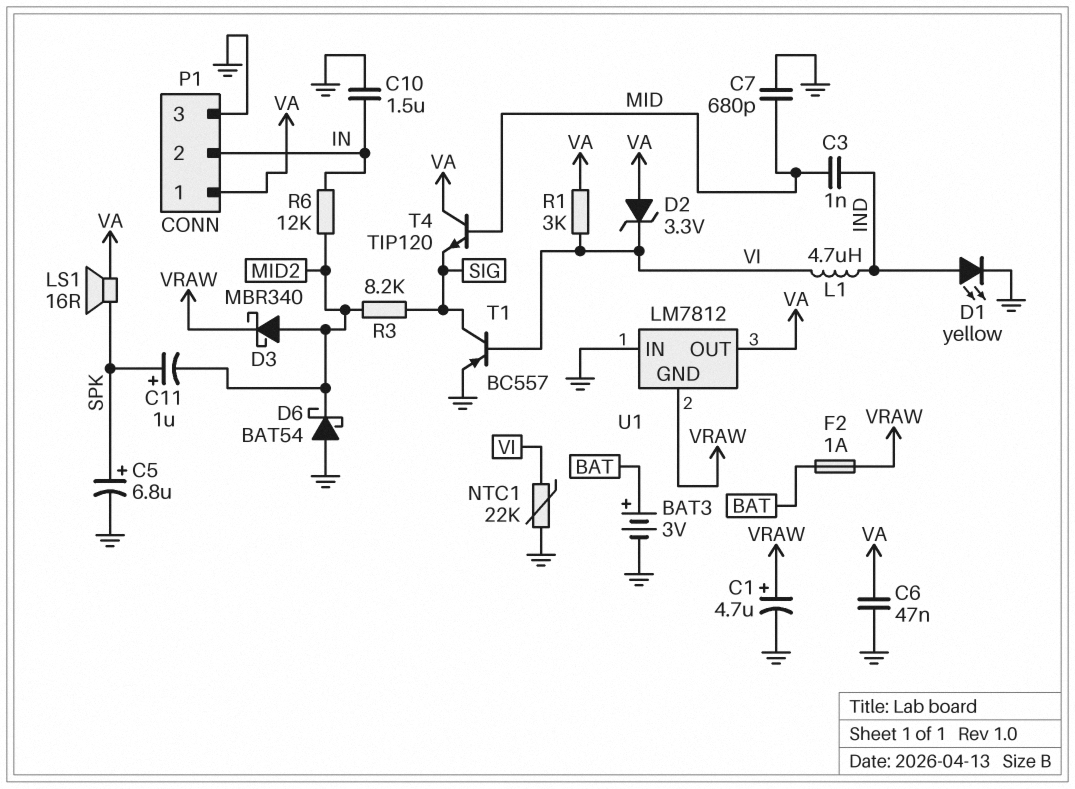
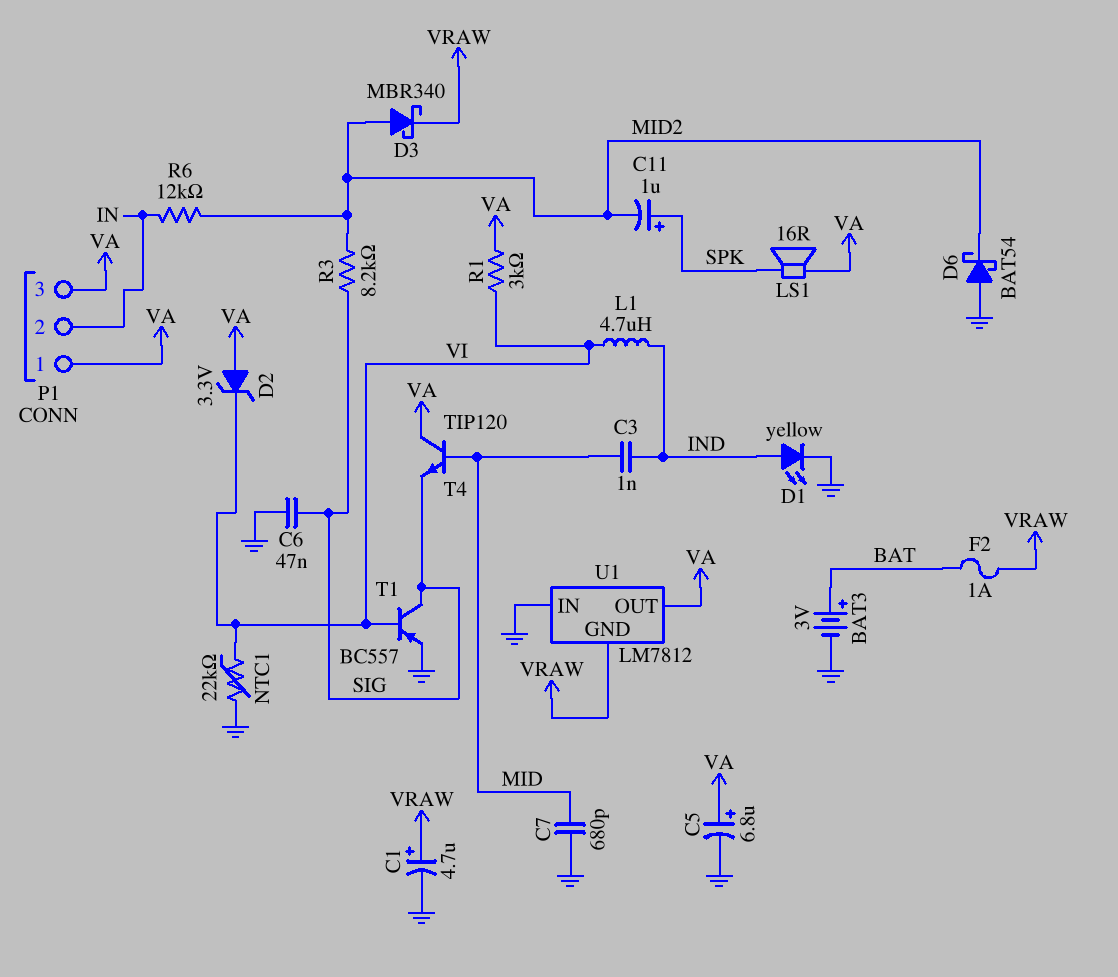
C5: 6.8uF (plus SPK, minus GND) -> 6.8uF (plus VA, minus GND)
C6: 47nF (GND, VA) -> 47nF (GND, SIG)
C10: 1.5uF (GND, IN) -> none
P1 pin 3: GND -> VA

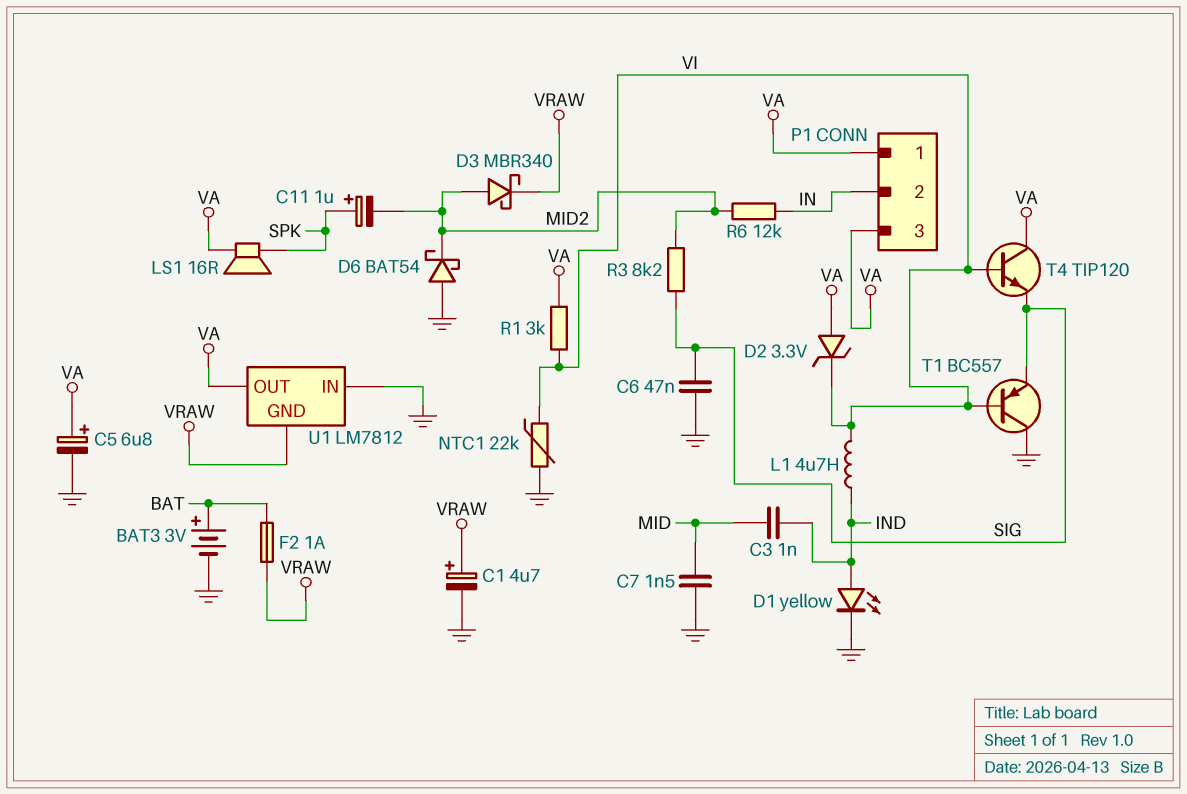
C7: 680pF (GND, MID) -> 1.5nF (GND, MID)
T1: PNP BC557 (B VI, C SIG, E GND) -> PNP BC557 (B VI, C GND, E SIG)
T4: NPN TIP120 (B MID, C VA, E SIG) -> NPN TIP120 (B VI, C VA, E SIG)

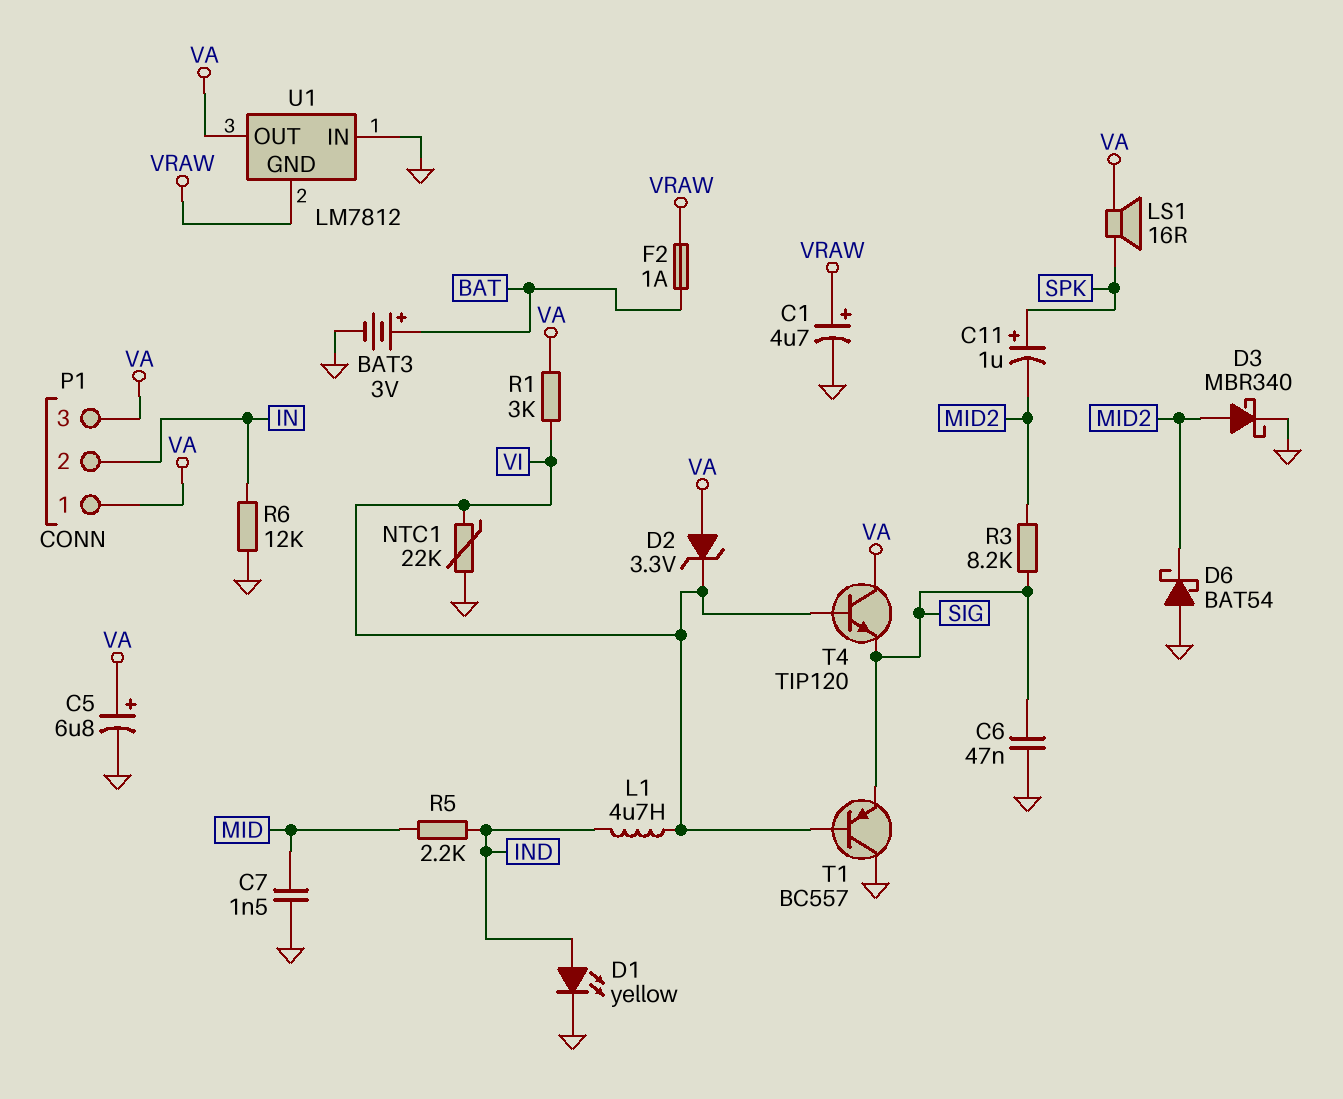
C3: 1nF (IND, MID) -> none
D3: schottky MBR340 (A MID2, K VRAW) -> schottky MBR340 (A MID2, K GND)
R5: none -> 2.2k (IND, MID)
R6: 12k (IN, MID2) -> 12k (GND, IN)

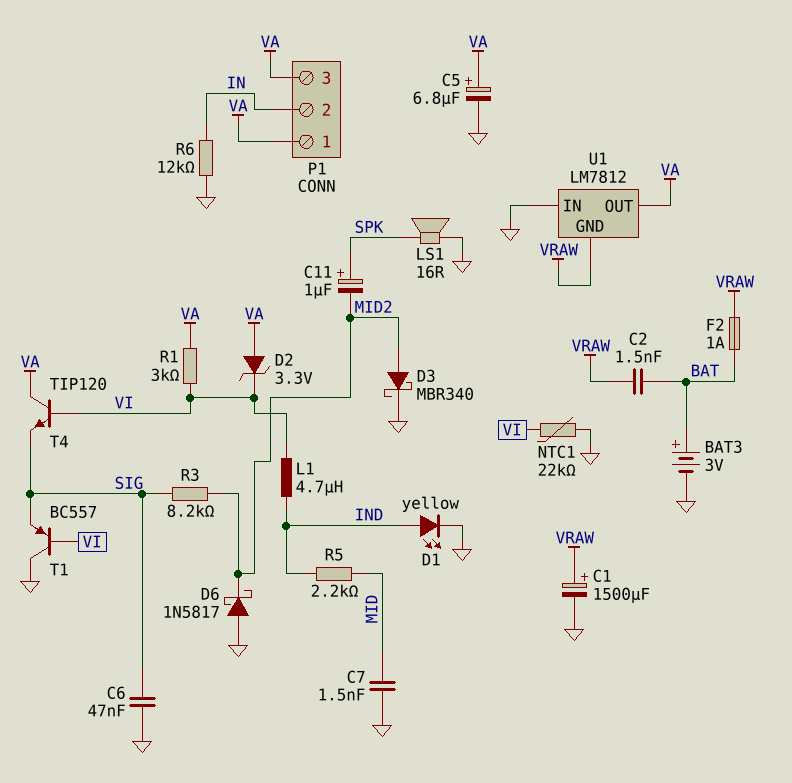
C1: 4.7uF (plus VRAW, minus GND) -> 1500uF (plus VRAW, minus GND)
C2: none -> 1.5nF (BAT, VRAW)
D6: schottky BAT54 (A GND, K MID2) -> schottky 1N5817 (A GND, K MID2)
LS1: speaker 16R (SPK, VA) -> speaker 16R (GND, SPK)

